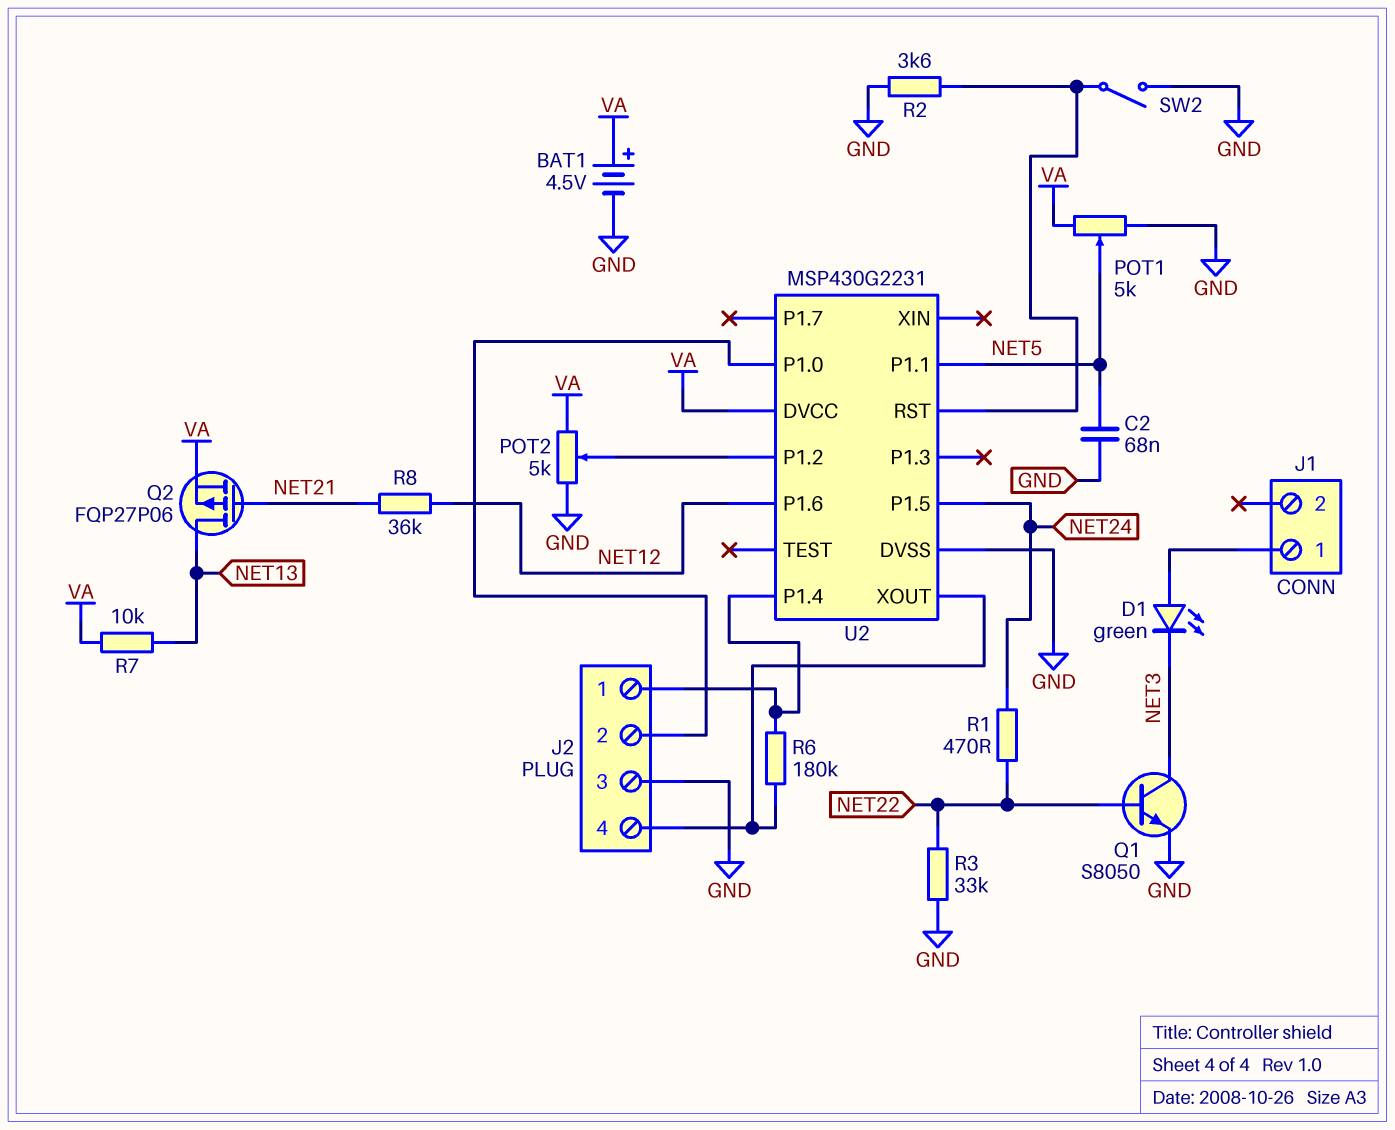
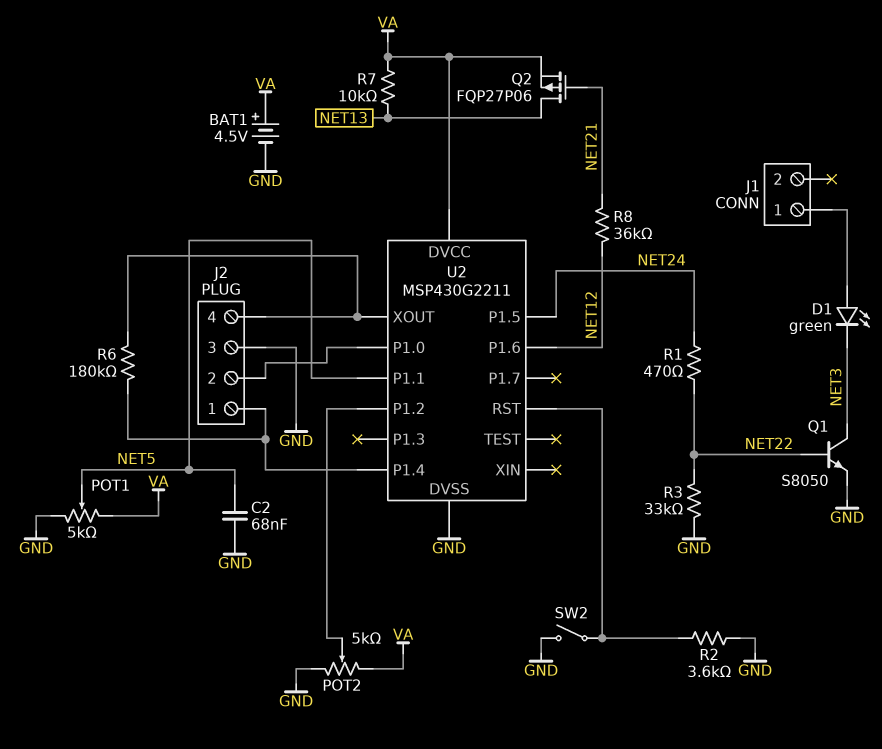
U2: MSP430G2231 -> MSP430G2211

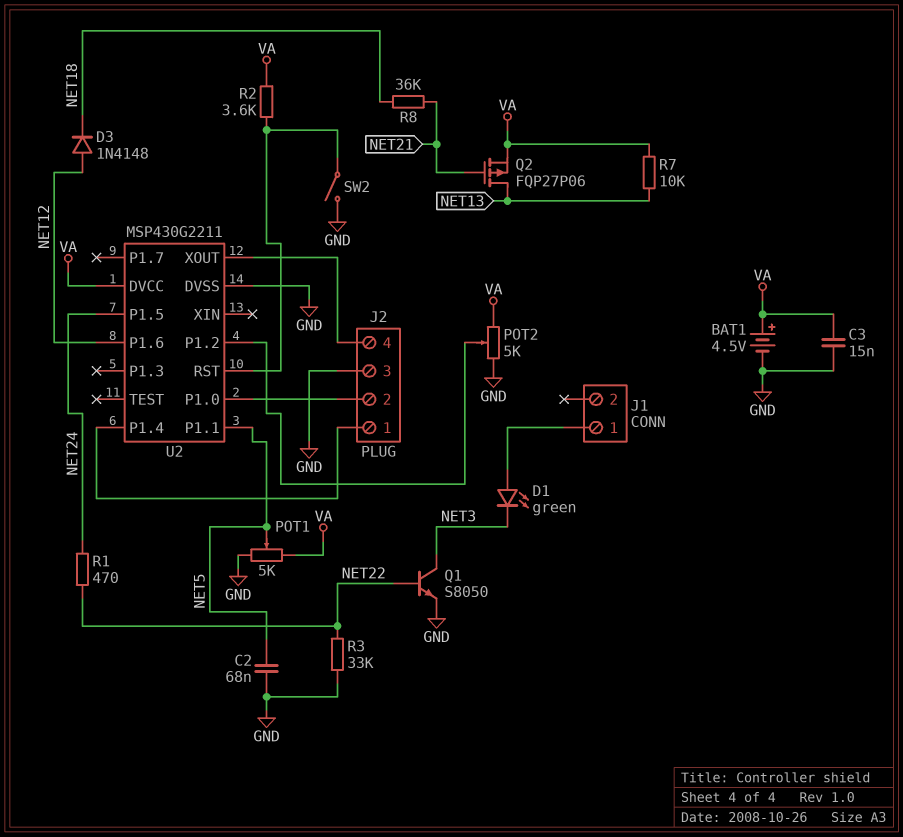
C3: none -> 15nF (GND, VA)
D3: none -> diode 1N4148 (A NET12, K NET18)
R2: 3.6k (GND, U2/RST) -> 3.6k (U2/RST, VA)
R6: 180k (J2/1, J2/4) -> none
R8: 36k (NET12, NET21) -> 36k (NET18, NET21)

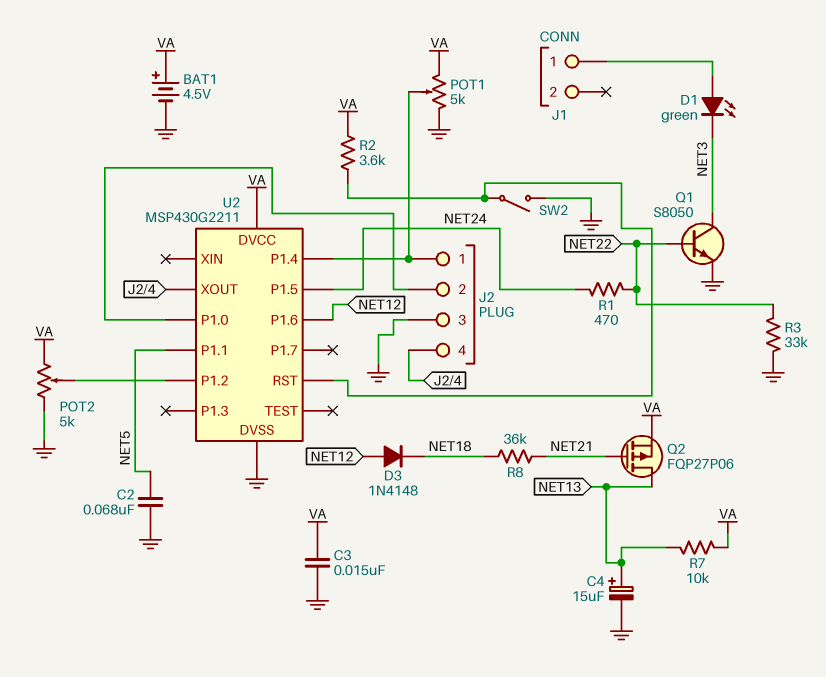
C4: none -> 15uF (plus NET13, minus GND)
POT1: 5k (GND, VA, wiper NET5) -> 5k (GND, VA, wiper J2/1)

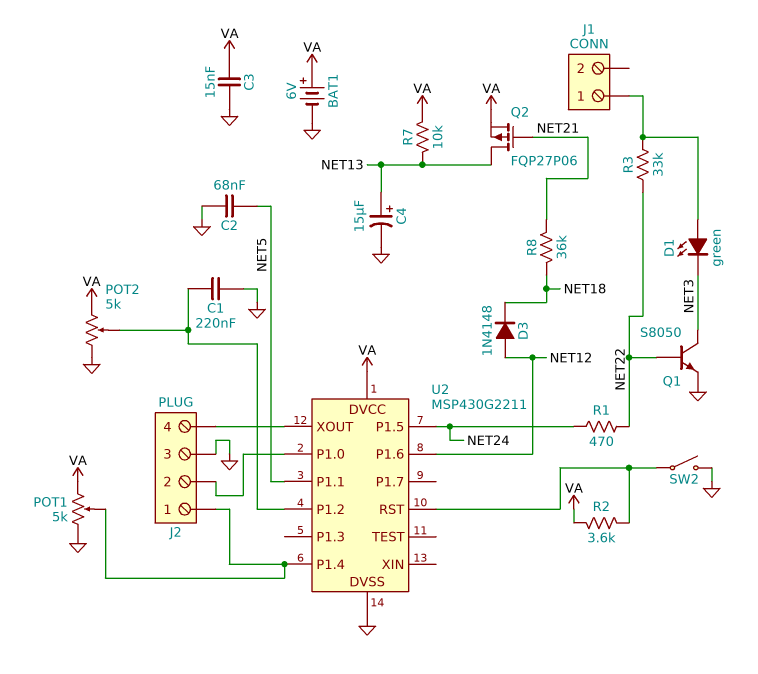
BAT1: 4.5V (plus VA, minus GND) -> 6V (plus VA, minus GND)
C1: none -> 220nF (GND, U2/P1.2)
R3: 33k (GND, NET22) -> 33k (J1/1, NET22)

